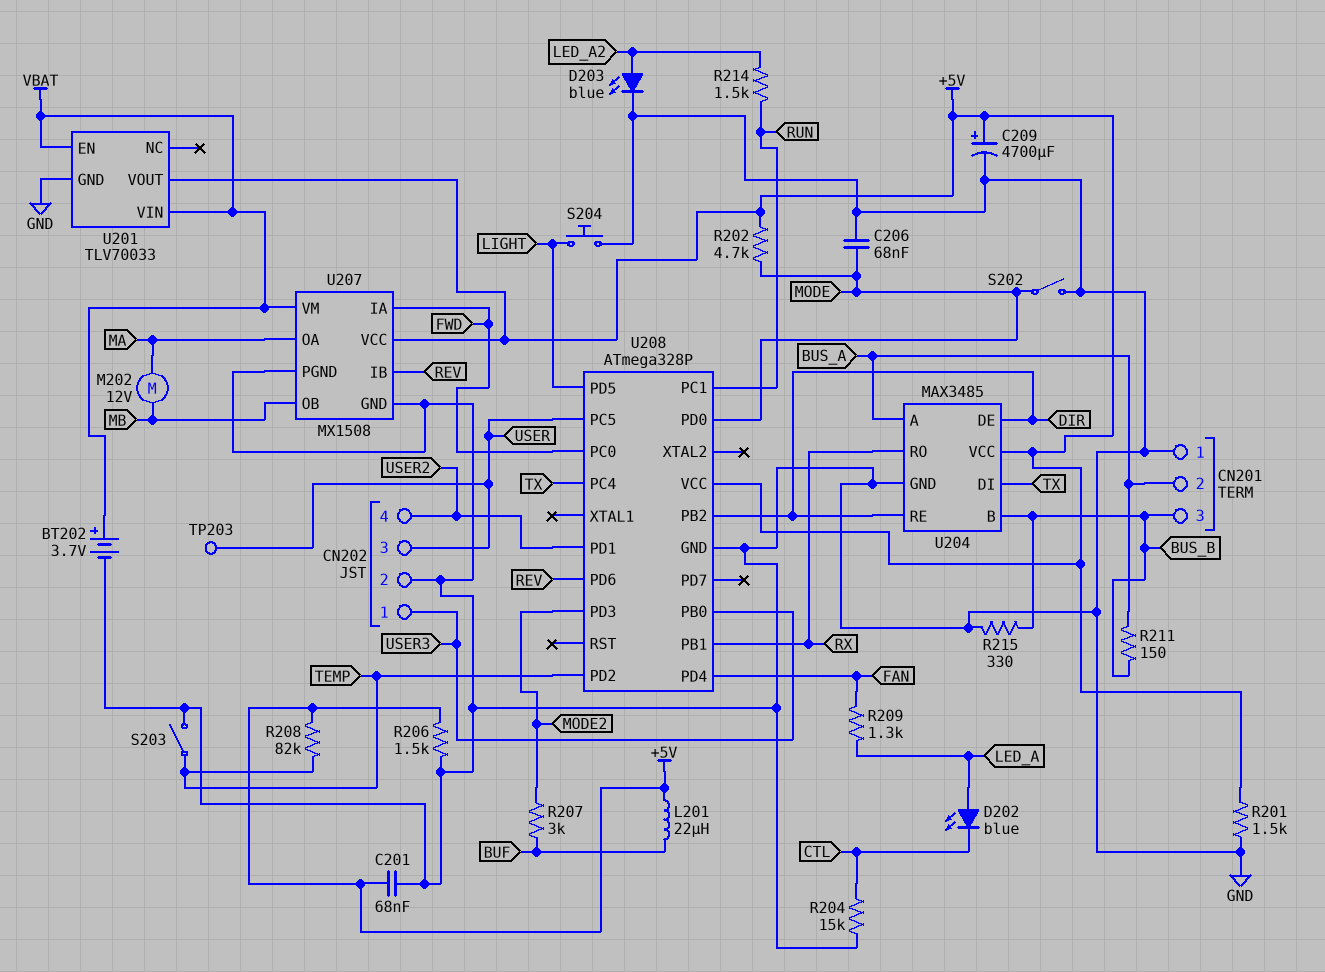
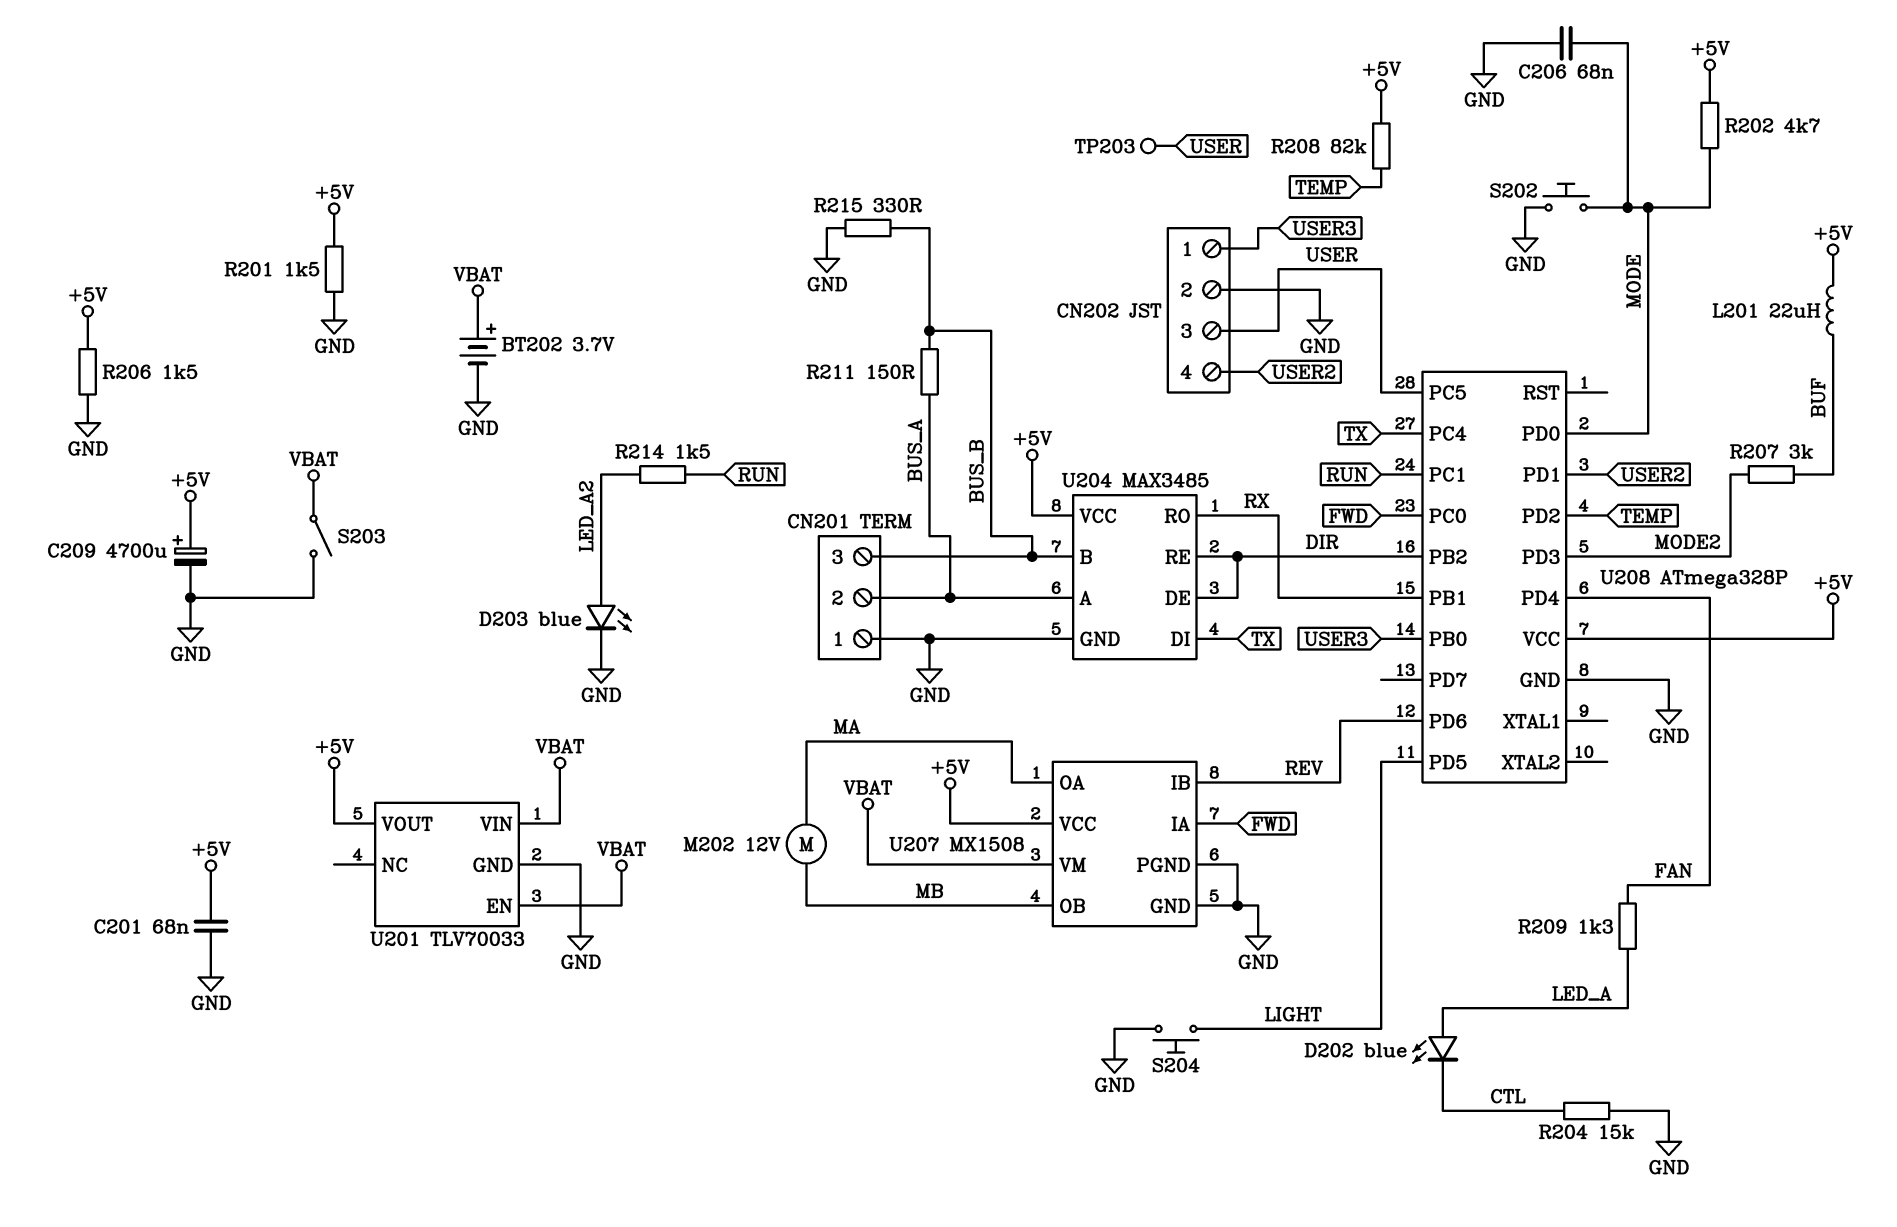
S202: switch (GND, MODE) -> button (GND, MODE)
S203: switch (GND, TEMP) -> switch (GND, VBAT)

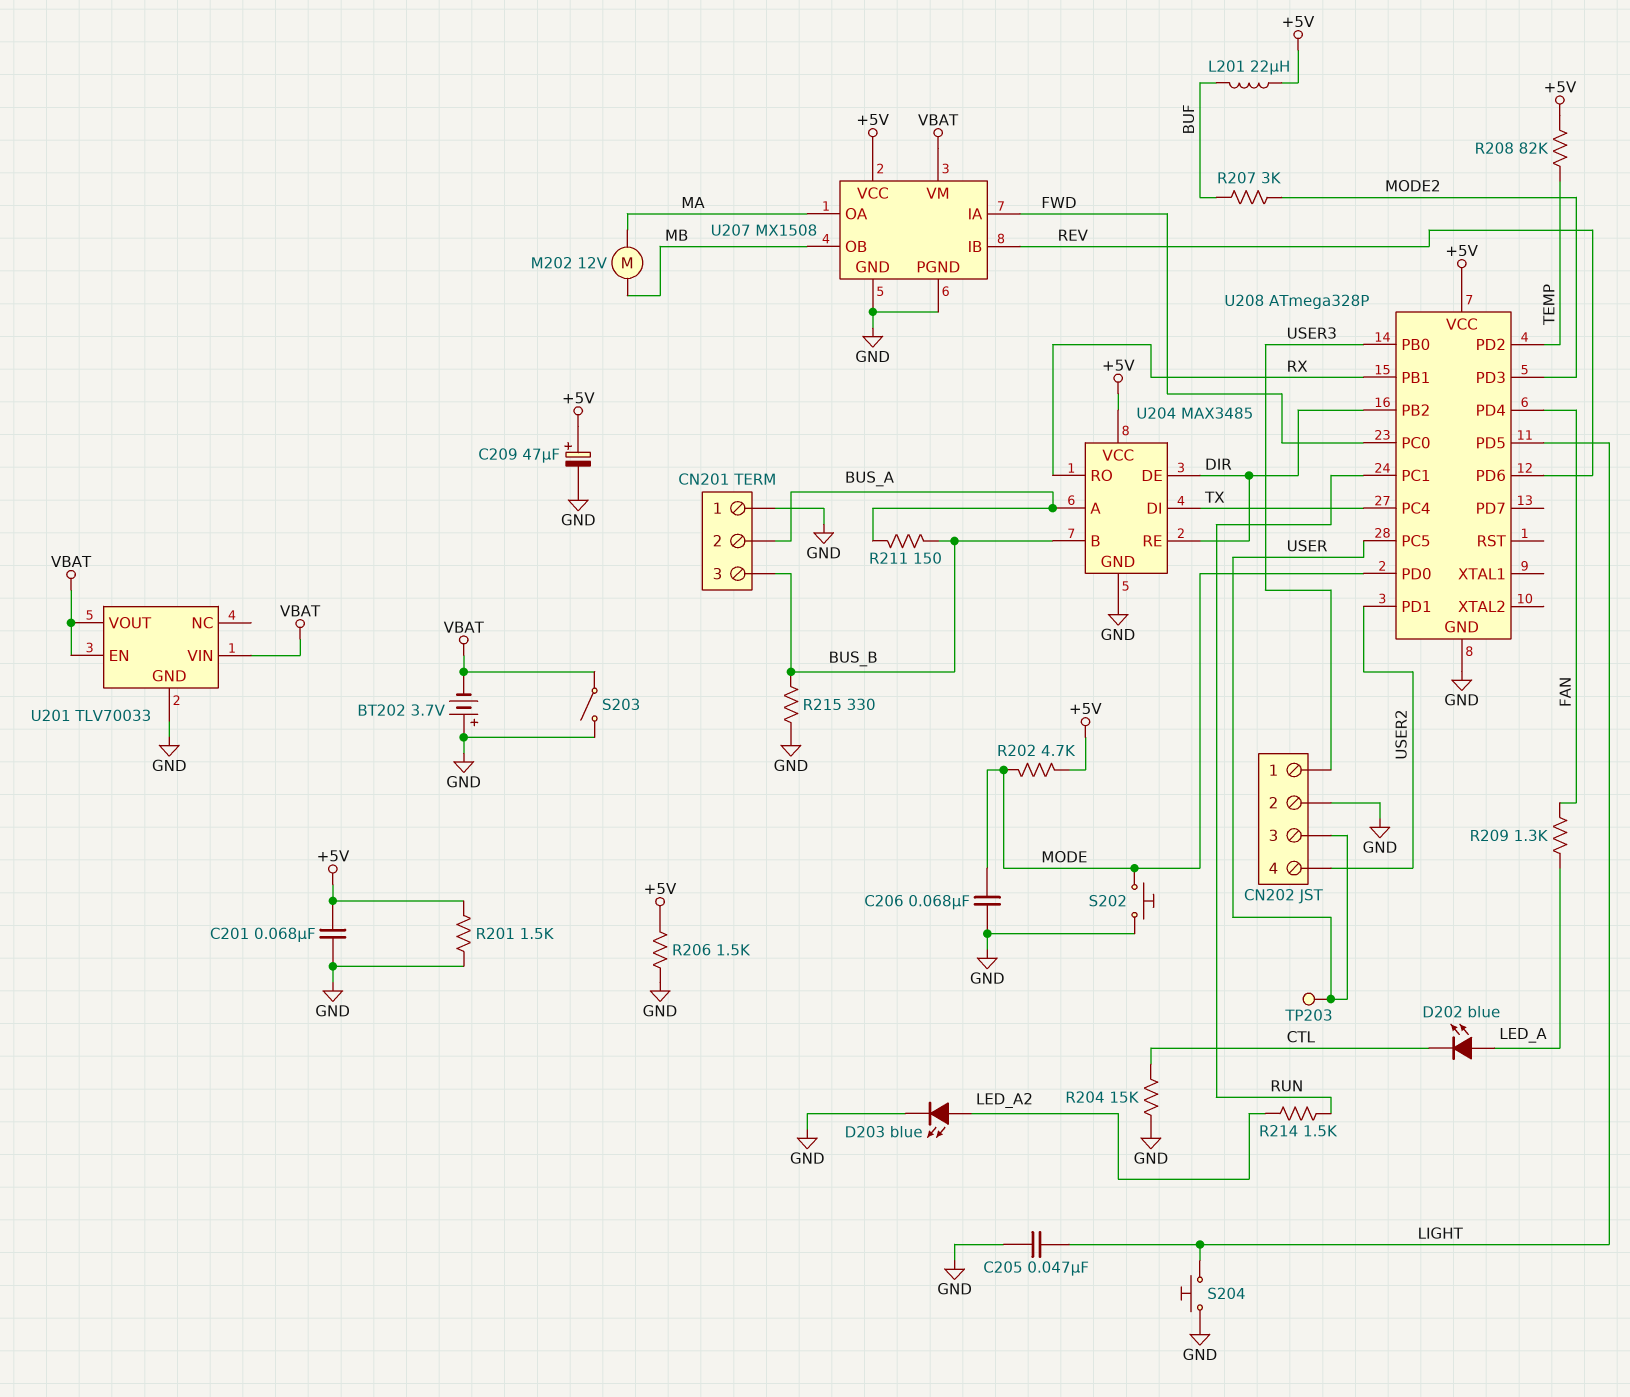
BT202: 3.7V (plus VBAT, minus GND) -> 3.7V (plus GND, minus VBAT)
C205: none -> 47nF (GND, LIGHT)
C209: 4700uF (plus +5V, minus GND) -> 47uF (plus +5V, minus GND)
U201 pin VOUT: +5V -> VBAT

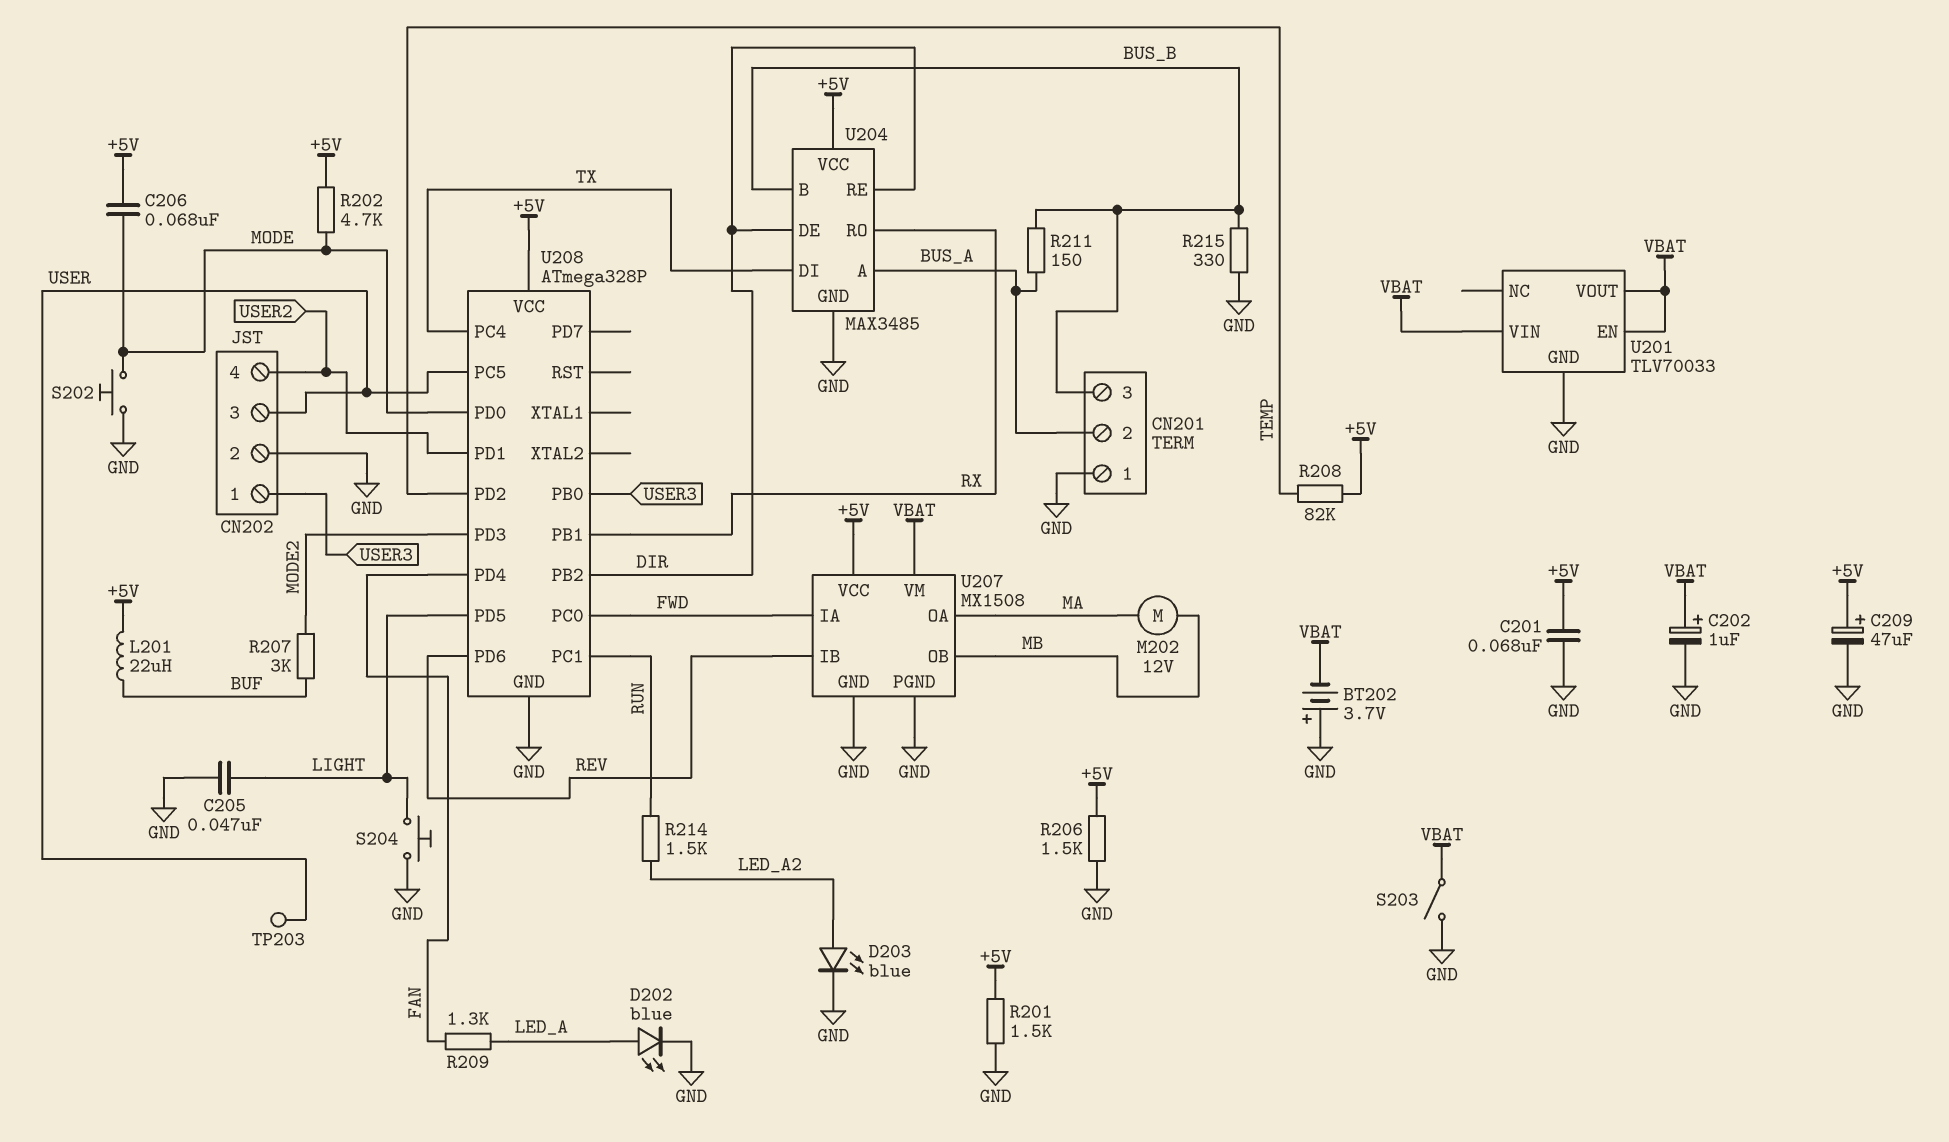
C202: none -> 1uF (plus VBAT, minus GND)
C206: 68nF (GND, MODE) -> 68nF (+5V, MODE)
D202: LED blue (A LED_A, K CTL) -> LED blue (A LED_A, K GND)
R204: 15k (CTL, GND) -> none

